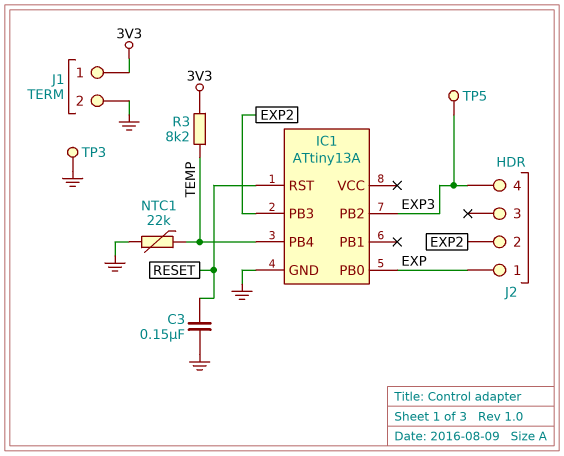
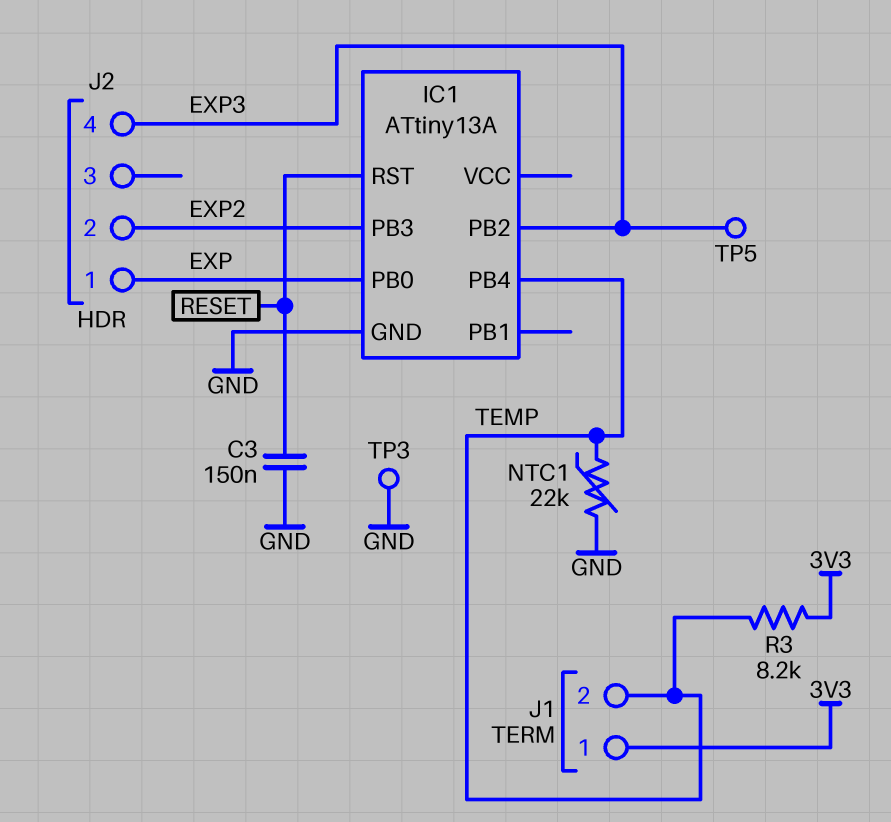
J1 pin 2: GND -> TEMP

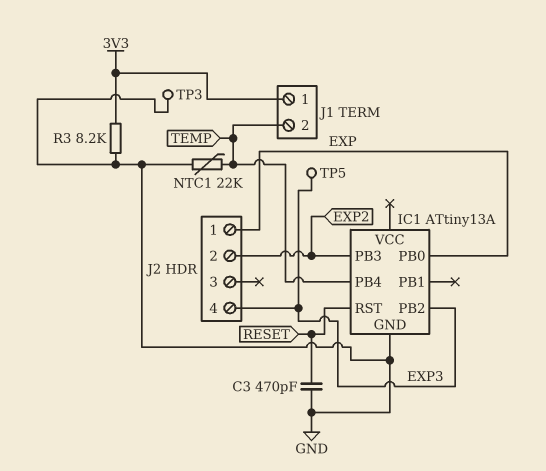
C3: 150nF (GND, RESET) -> 470pF (GND, RESET)
R3: 8.2k (3V3, TEMP) -> 8.2k (3V3, GND)

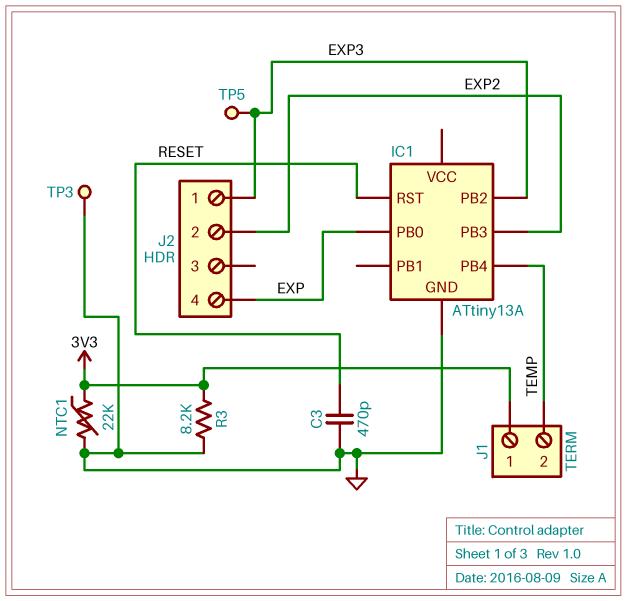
J2 pin 1: EXP -> EXP3
J2 pin 4: EXP3 -> EXP
NTC1: 22k (GND, TEMP) -> 22k (3V3, GND)

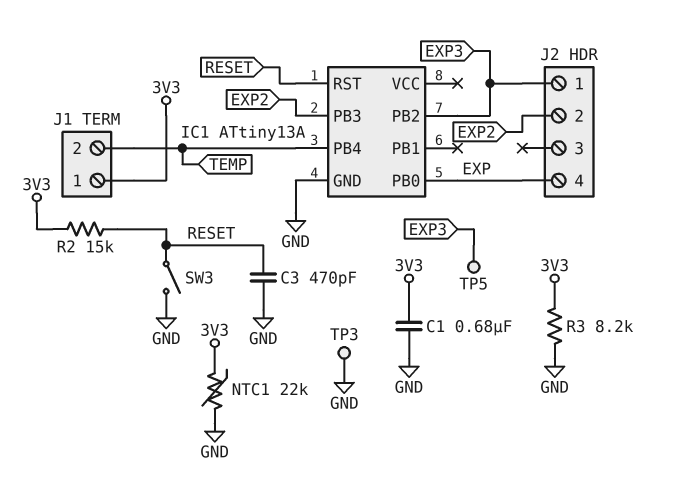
C1: none -> 680nF (3V3, GND)
R2: none -> 15k (3V3, RESET)
SW3: none -> switch (GND, RESET)

